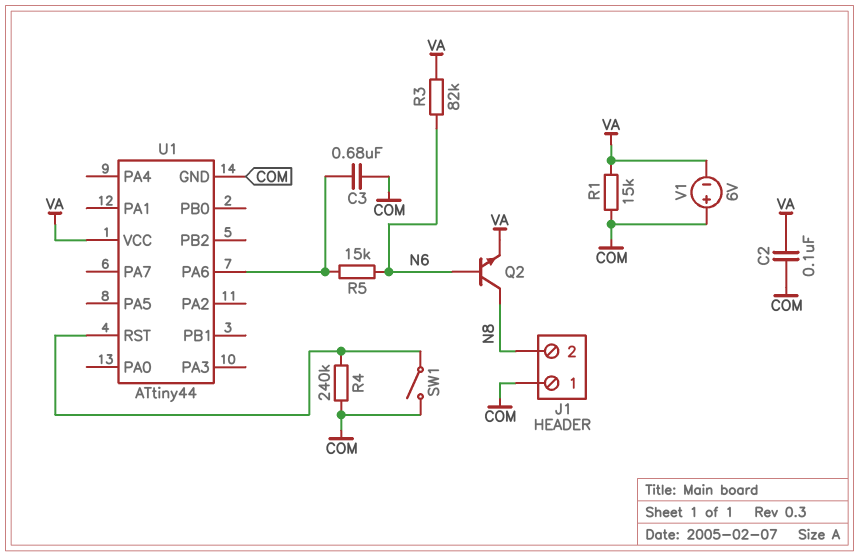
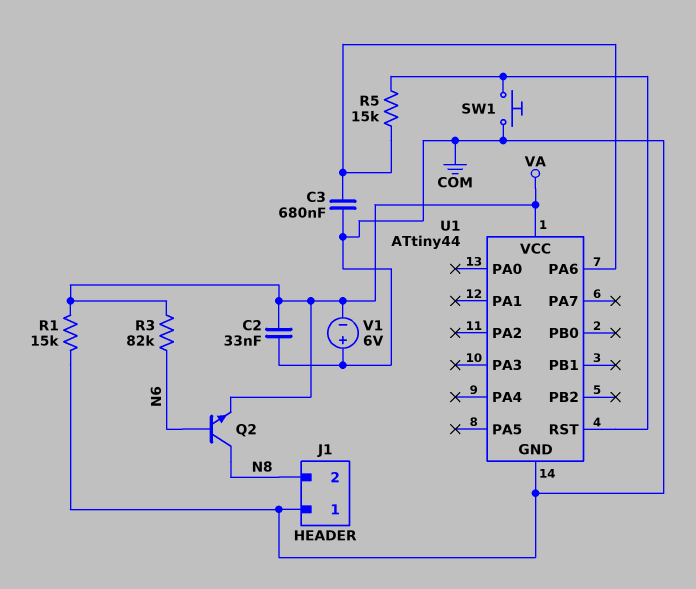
C2: 100nF (COM, VA) -> 33nF (COM, VA)
R4: 240k (COM, U1/RST) -> none
R5: 15k (N6, U1/PA6) -> 15k (U1/PA6, U1/RST)
SW1: switch (COM, U1/RST) -> button (COM, U1/RST)

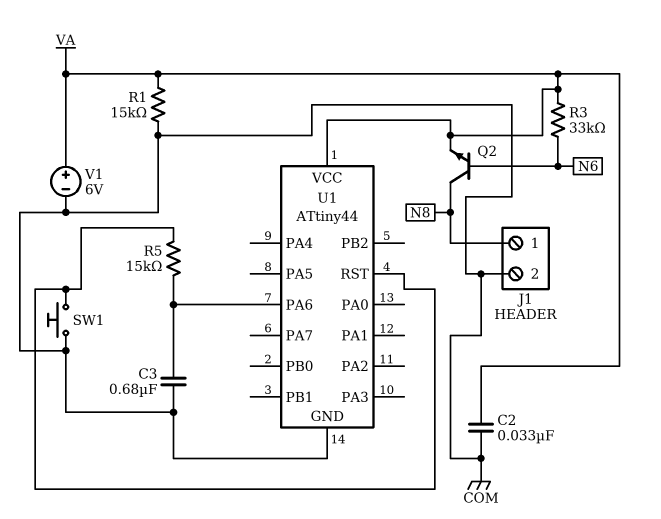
J1 pin 1: COM -> N8
J1 pin 2: N8 -> COM
R3: 82k (N6, VA) -> 33k (N6, VA)
V1: 6V (plus COM, minus VA) -> 6V (plus VA, minus COM)

